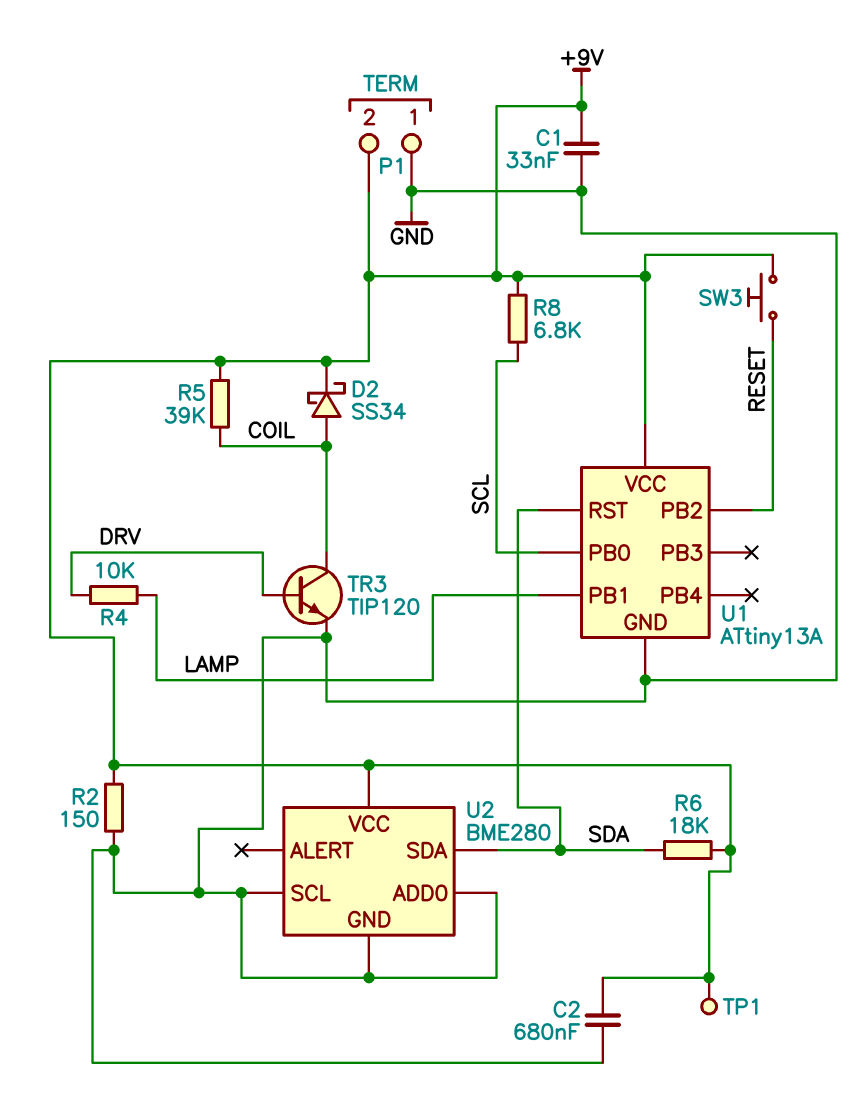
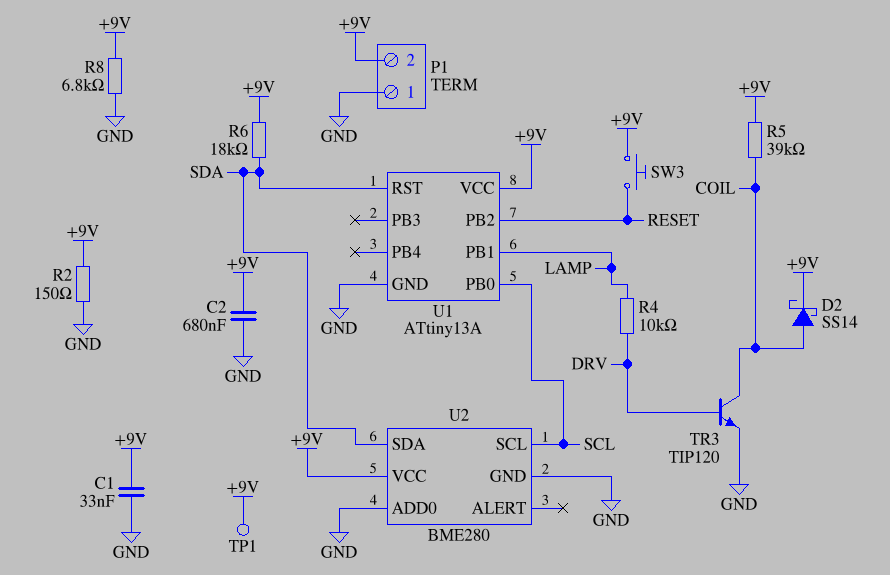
D2: schottky SS34 (A COIL, K +9V) -> schottky SS14 (A COIL, K +9V)
R8: 6.8k (+9V, SCL) -> 6.8k (+9V, GND)
U2 pin SCL: GND -> SCL

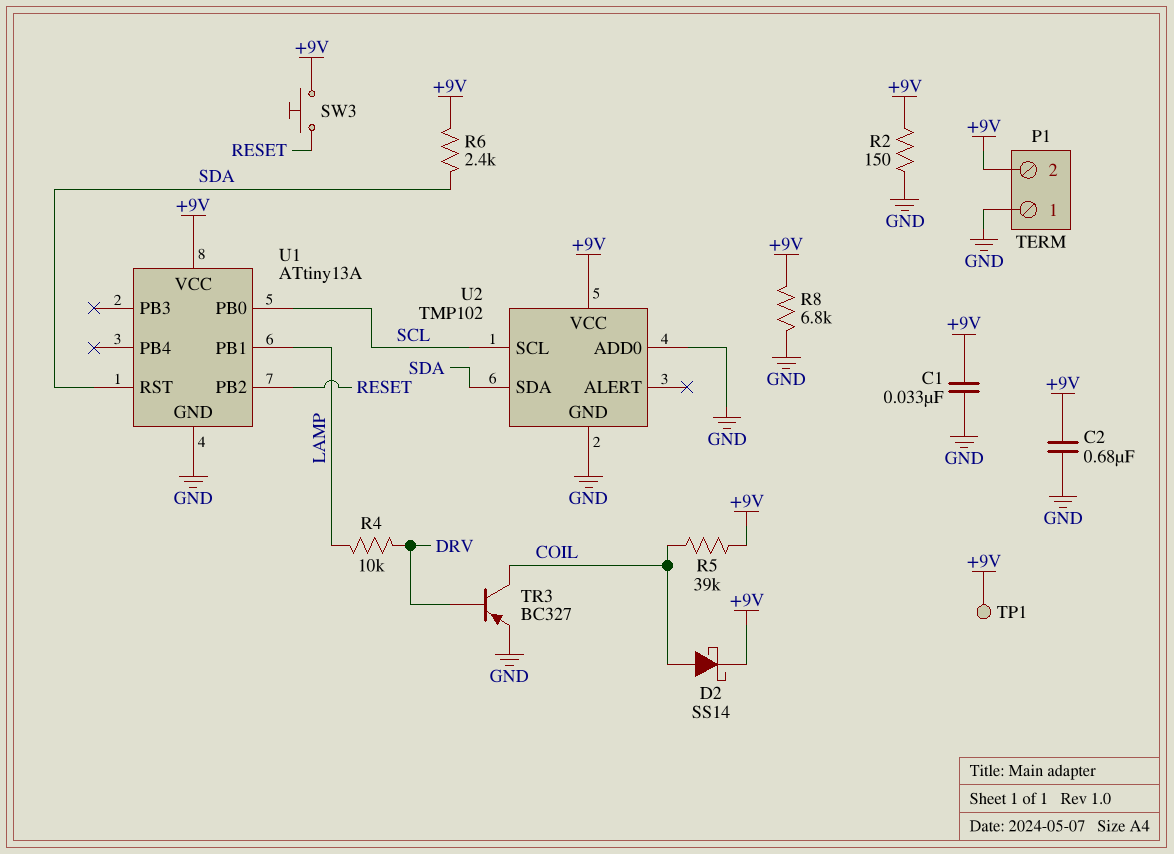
R6: 18k (+9V, SDA) -> 2.4k (+9V, SDA)
TR3: NPN TIP120 (B DRV, C COIL, E GND) -> PNP BC327 (B DRV, C COIL, E GND)
U2: BME280 -> TMP102

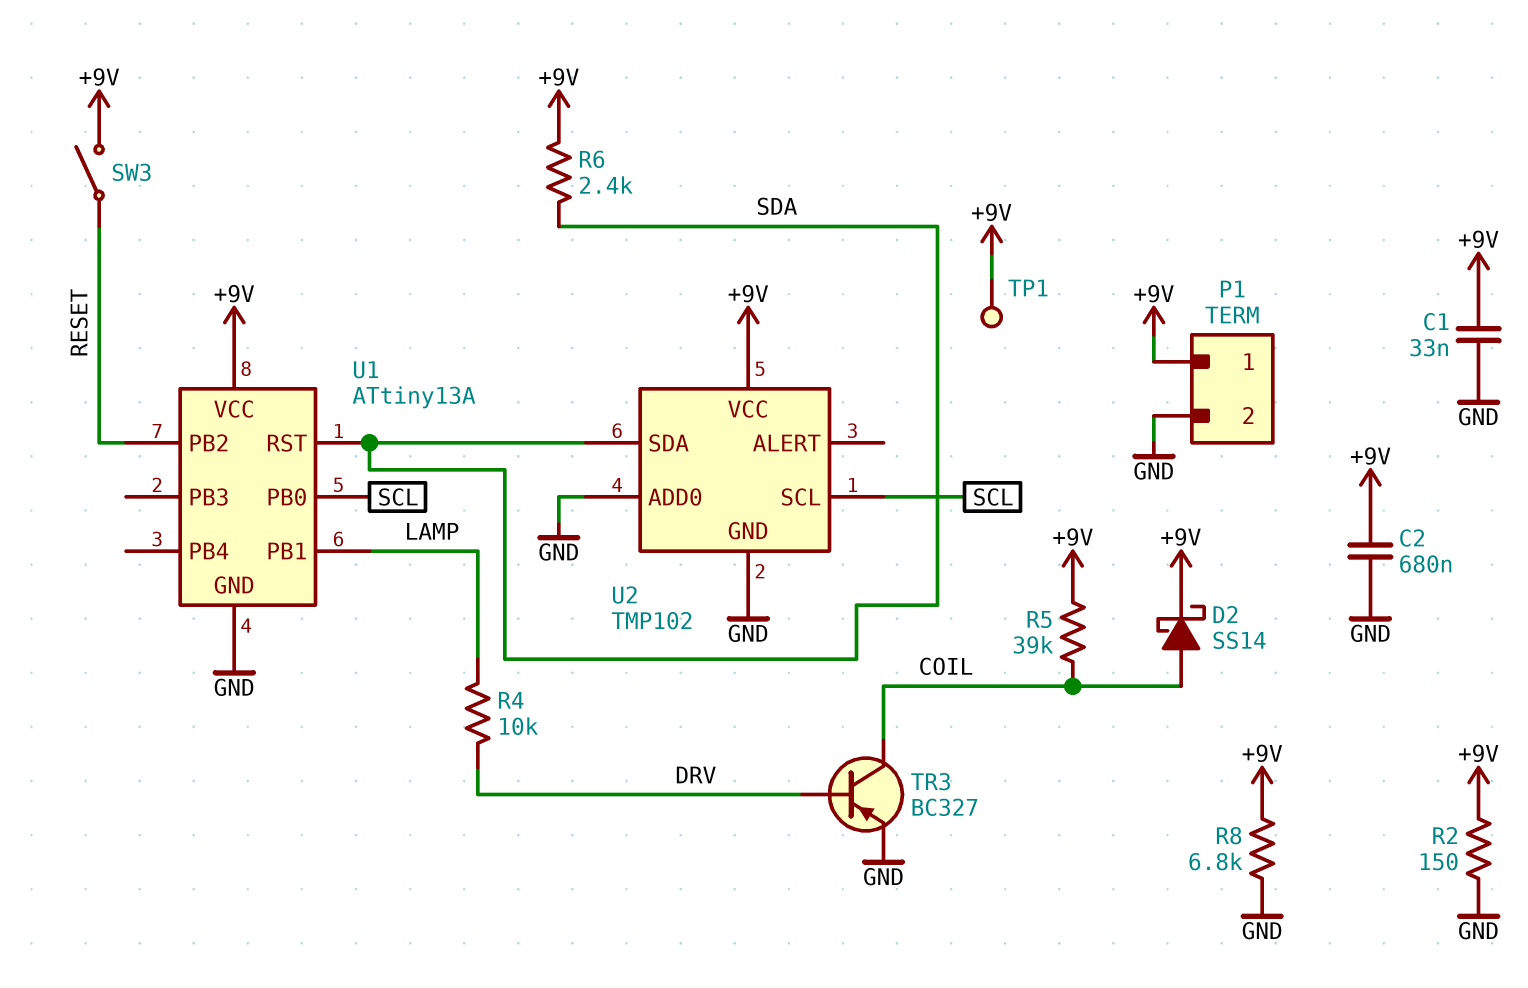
P1 pin 1: GND -> +9V
P1 pin 2: +9V -> GND
SW3: button (+9V, RESET) -> switch (+9V, RESET)

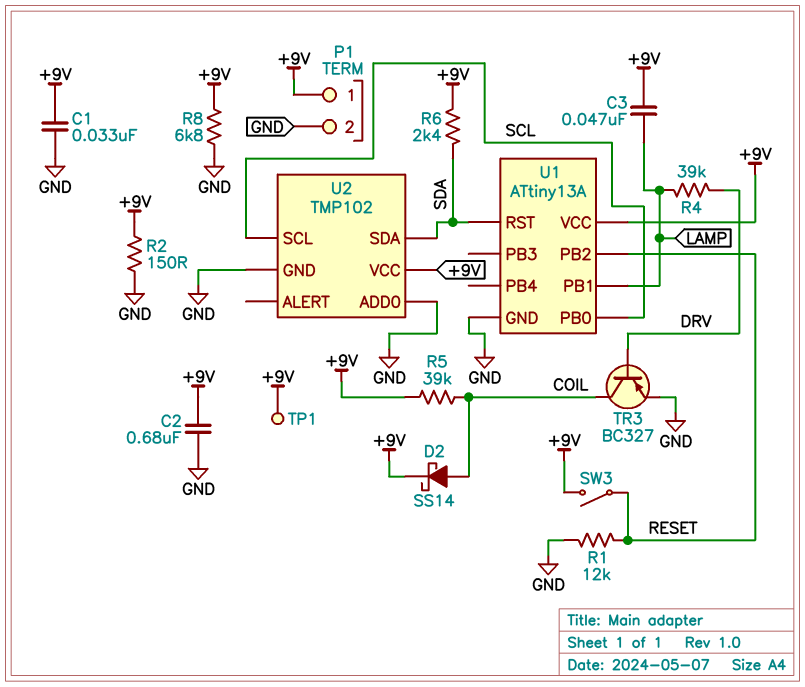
C3: none -> 47nF (+9V, LAMP)
R1: none -> 12k (GND, RESET)
R4: 10k (DRV, LAMP) -> 39k (DRV, LAMP)

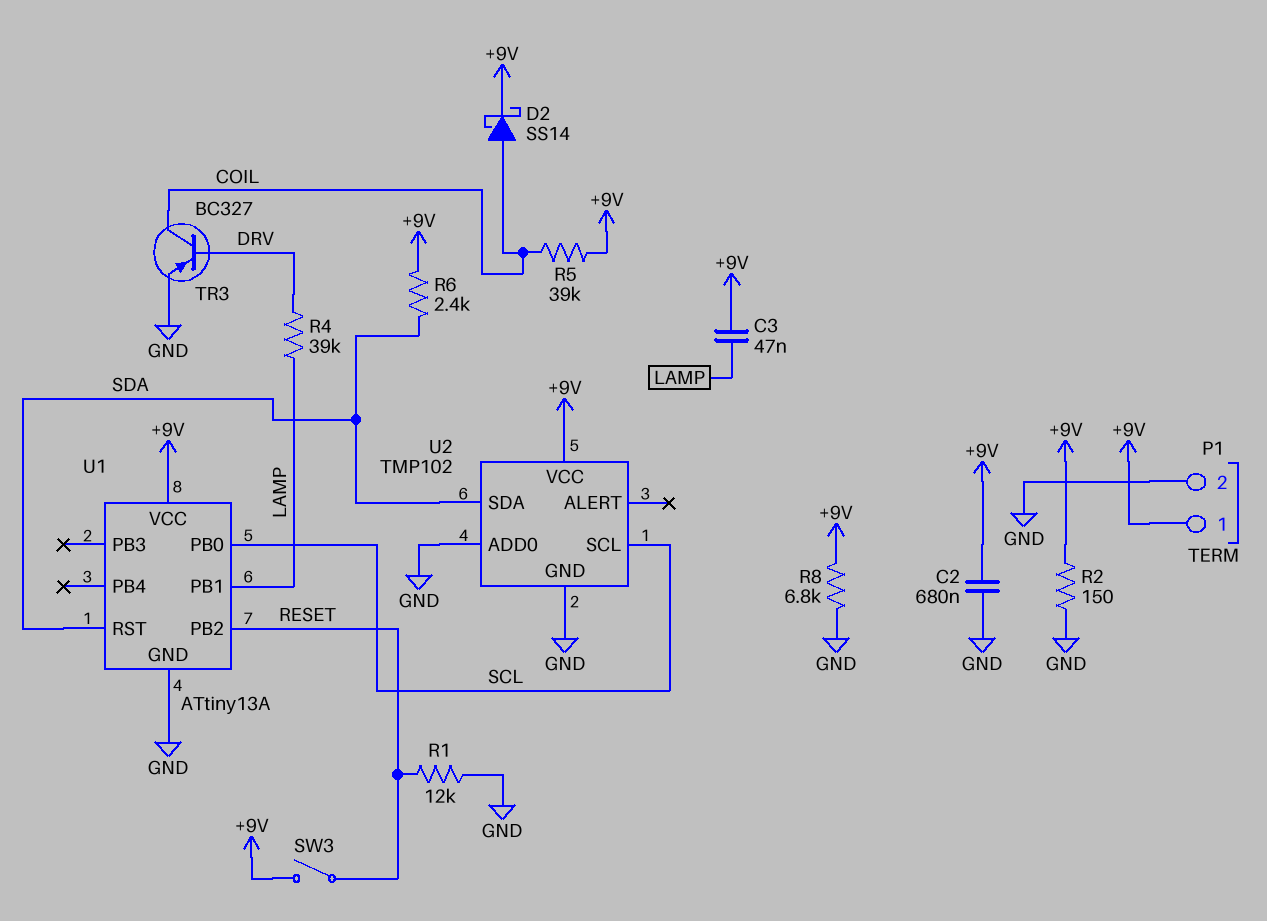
C1: 33nF (+9V, GND) -> none
TP1: test point (+9V) -> none

